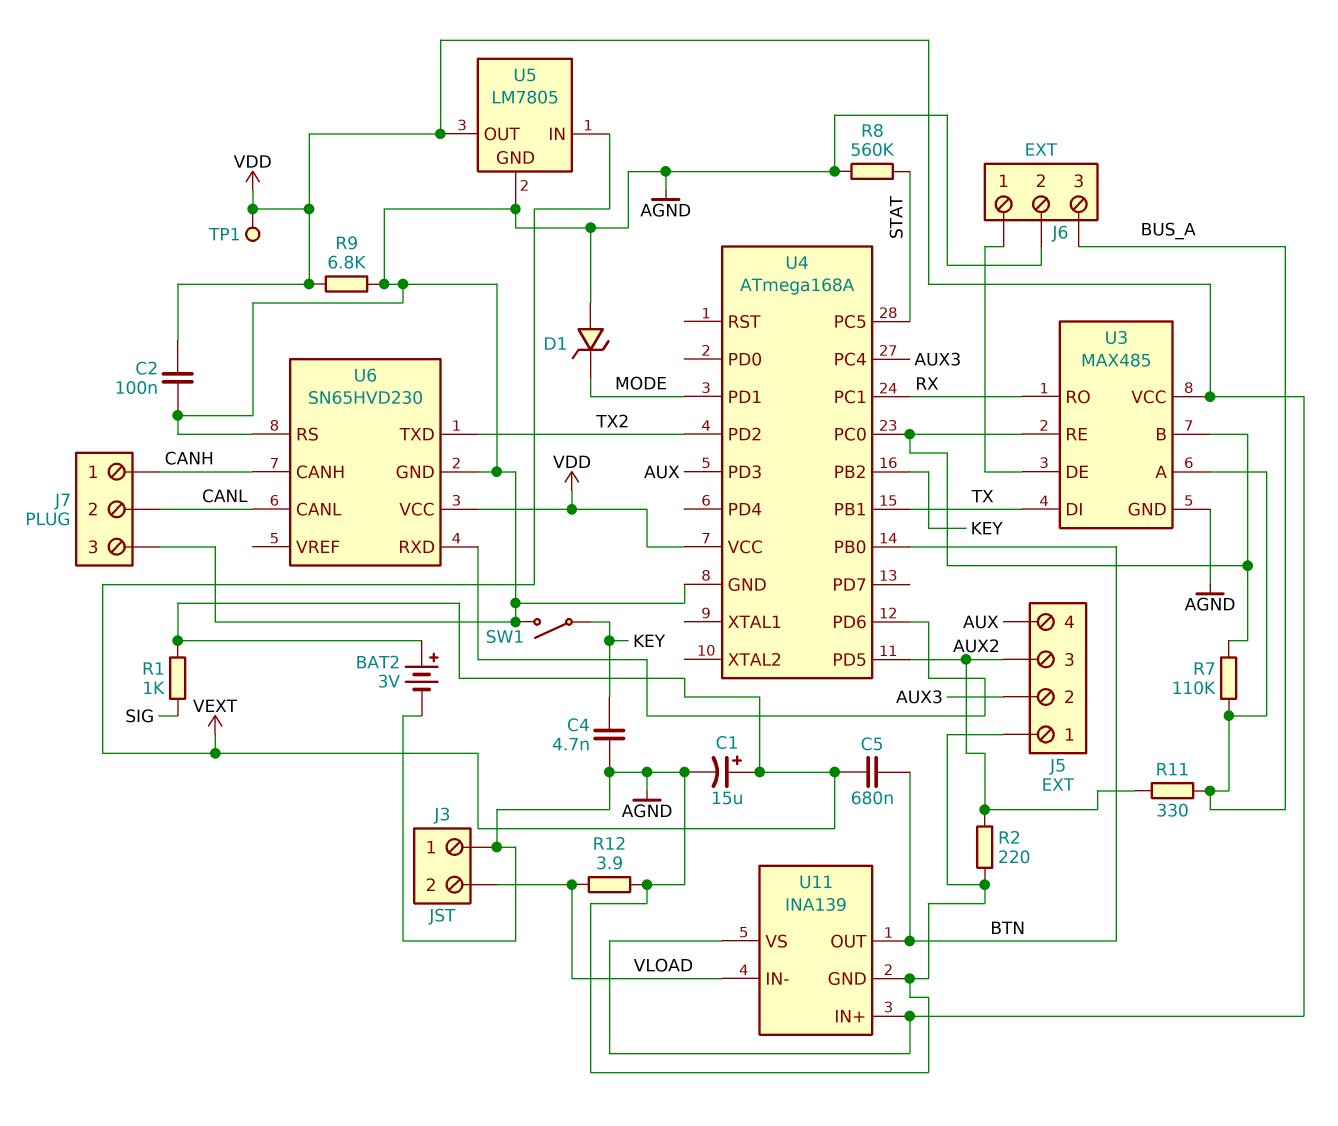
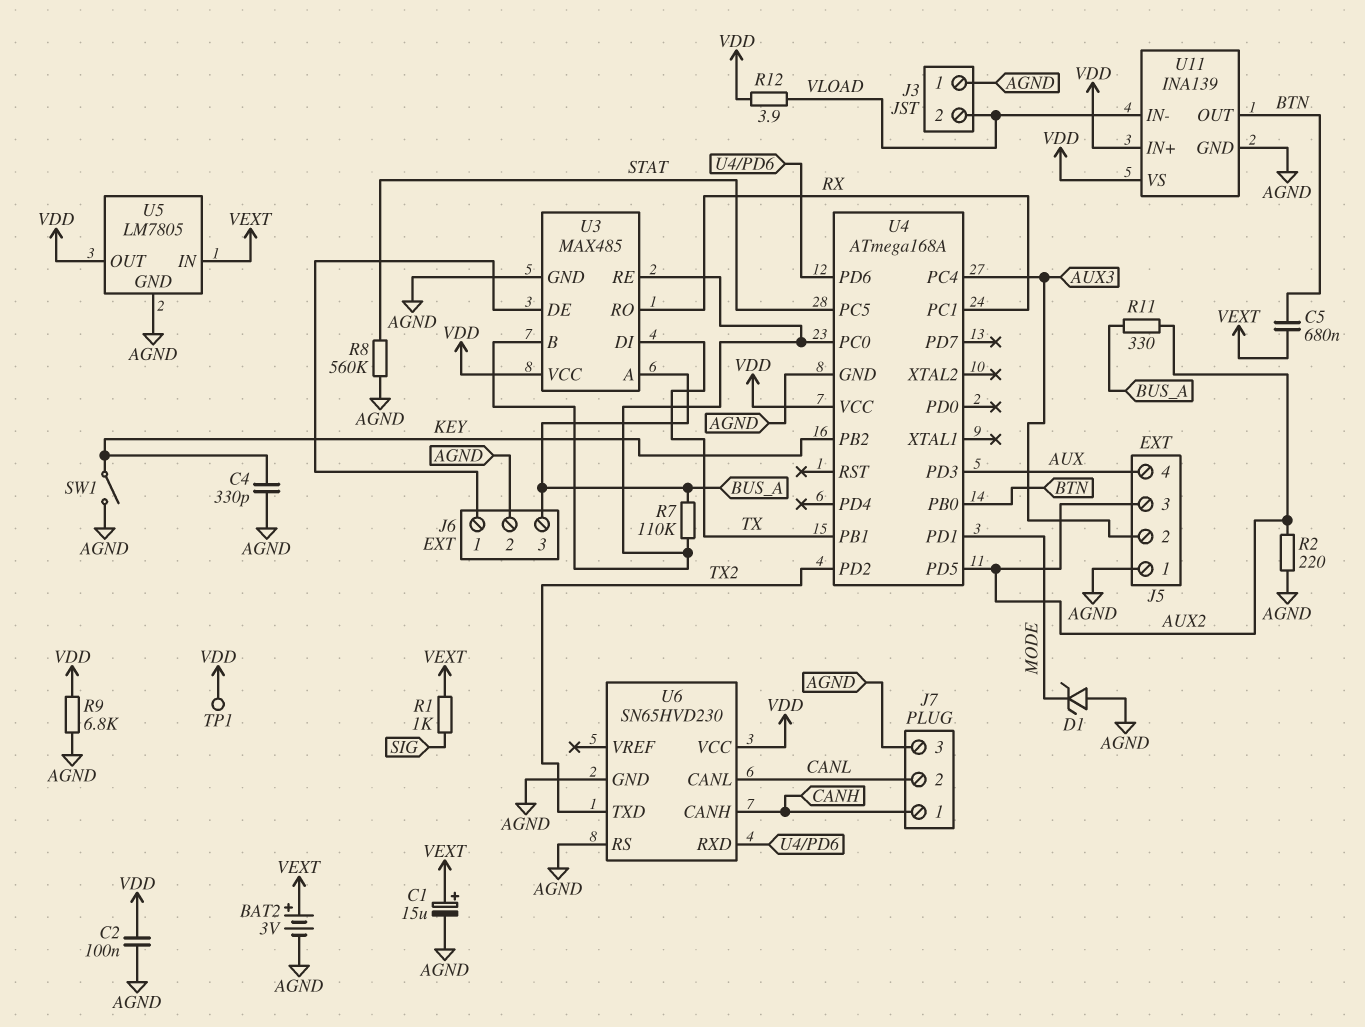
C4: 4.7nF (AGND, KEY) -> 330pF (AGND, KEY)
R12: 3.9 (AGND, VLOAD) -> 3.9 (VDD, VLOAD)

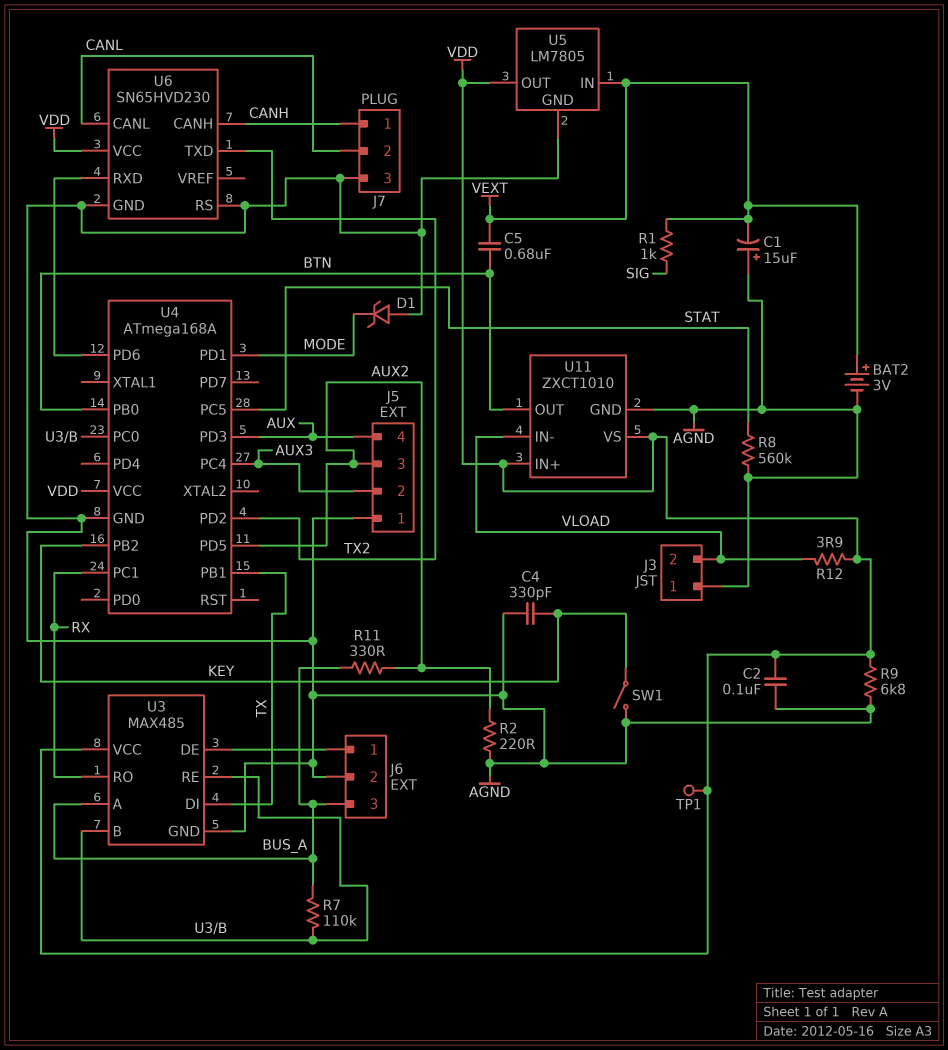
C1: 15uF (plus VEXT, minus AGND) -> 15uF (plus AGND, minus VEXT)
U11: INA139 -> ZXCT1010

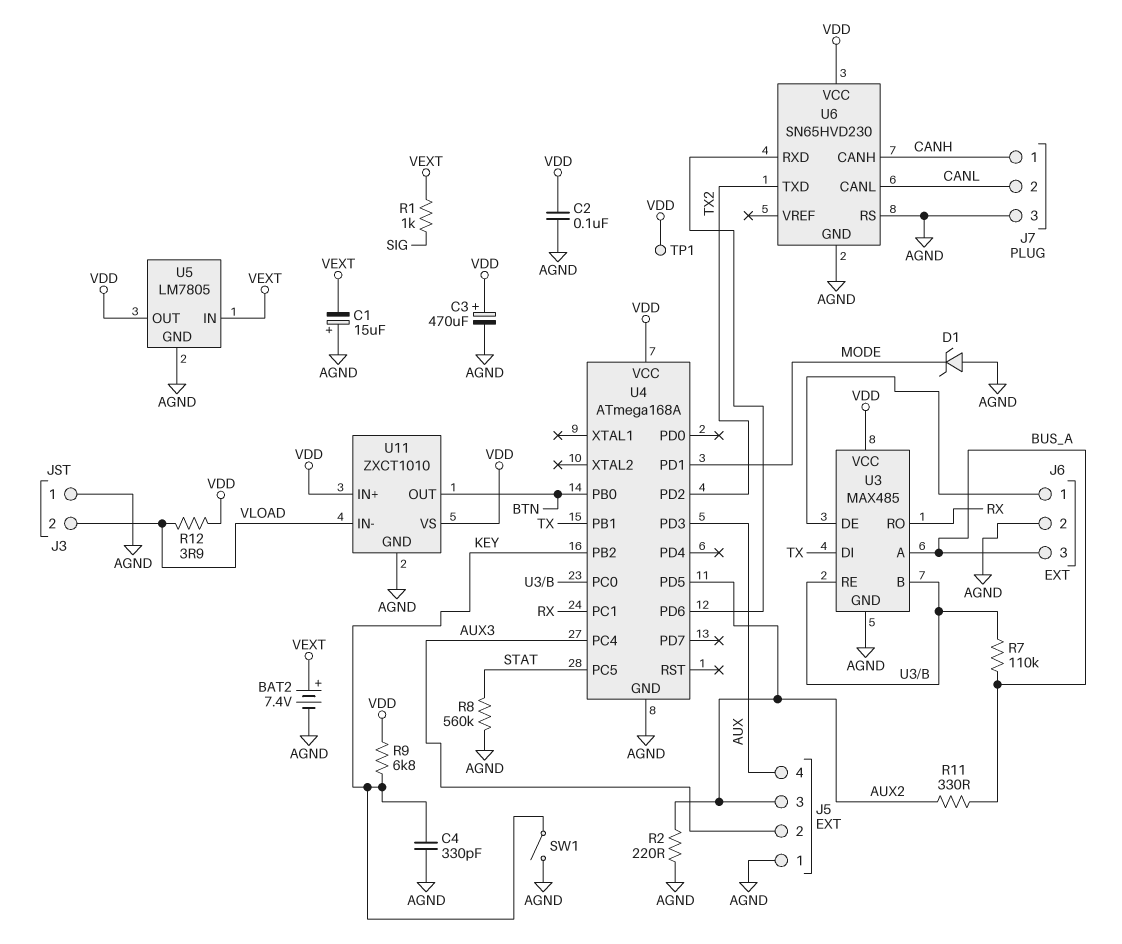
BAT2: 3V (plus VEXT, minus AGND) -> 7.4V (plus VEXT, minus AGND)
C3: none -> 470uF (plus VDD, minus AGND)
C5: 680nF (BTN, VEXT) -> none
R9: 6.8k (AGND, VDD) -> 6.8k (KEY, VDD)

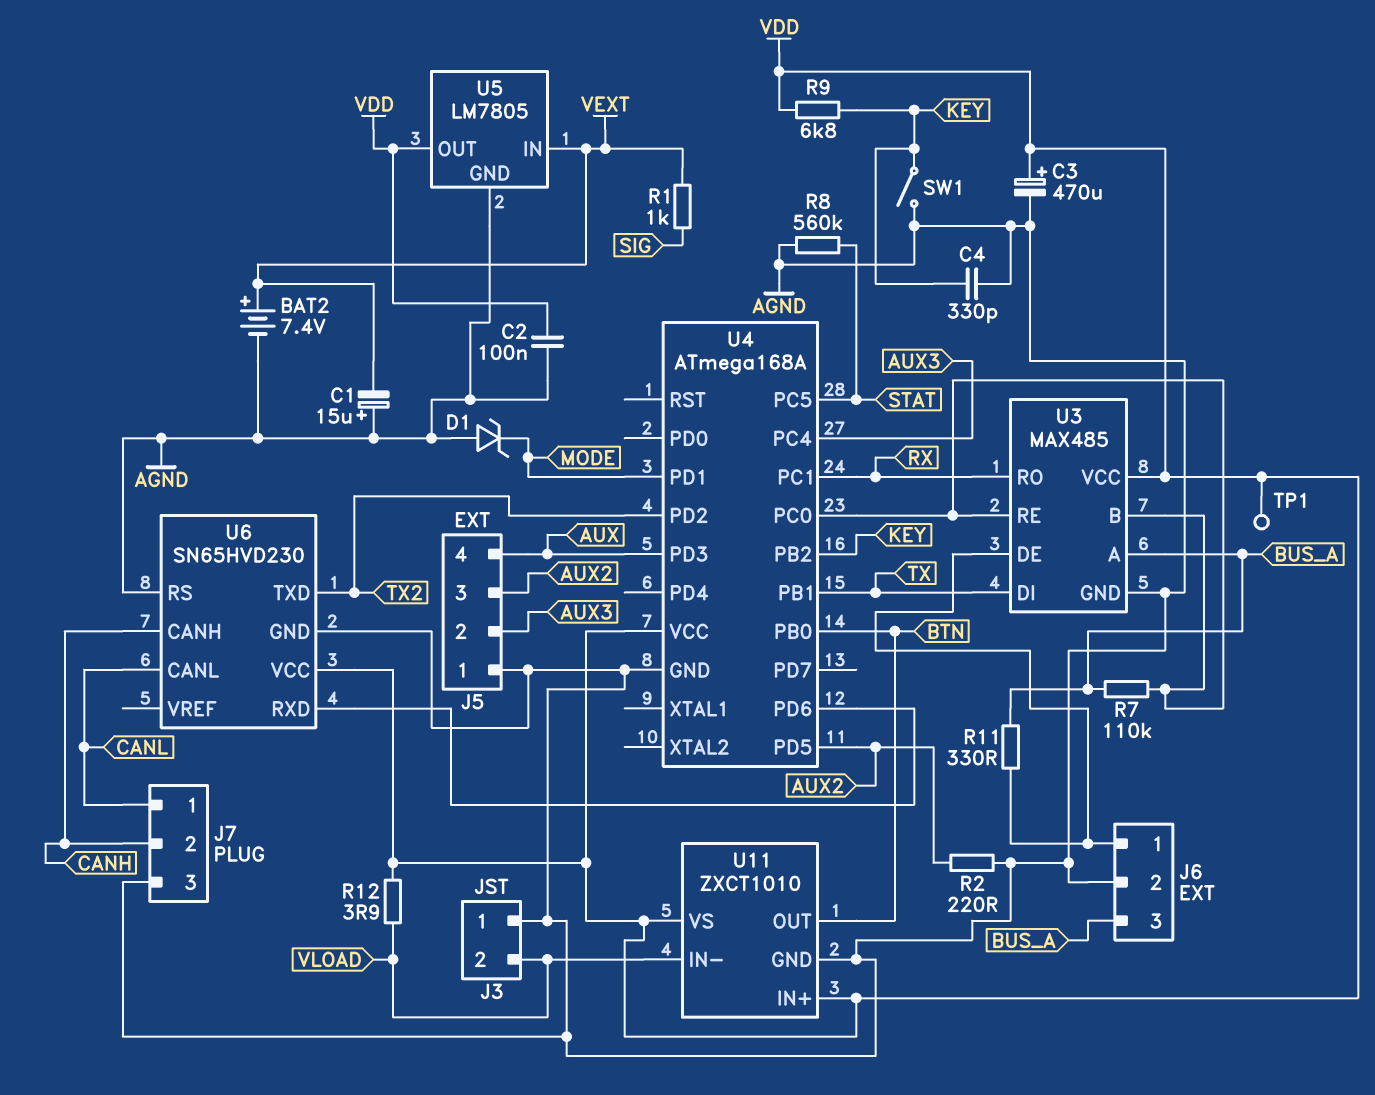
J7 pin 1: CANH -> CANL
J7 pin 2: CANL -> CANH
R11: 330 (AUX2, BUS_A) -> 330 (BUS_A, J6/1)

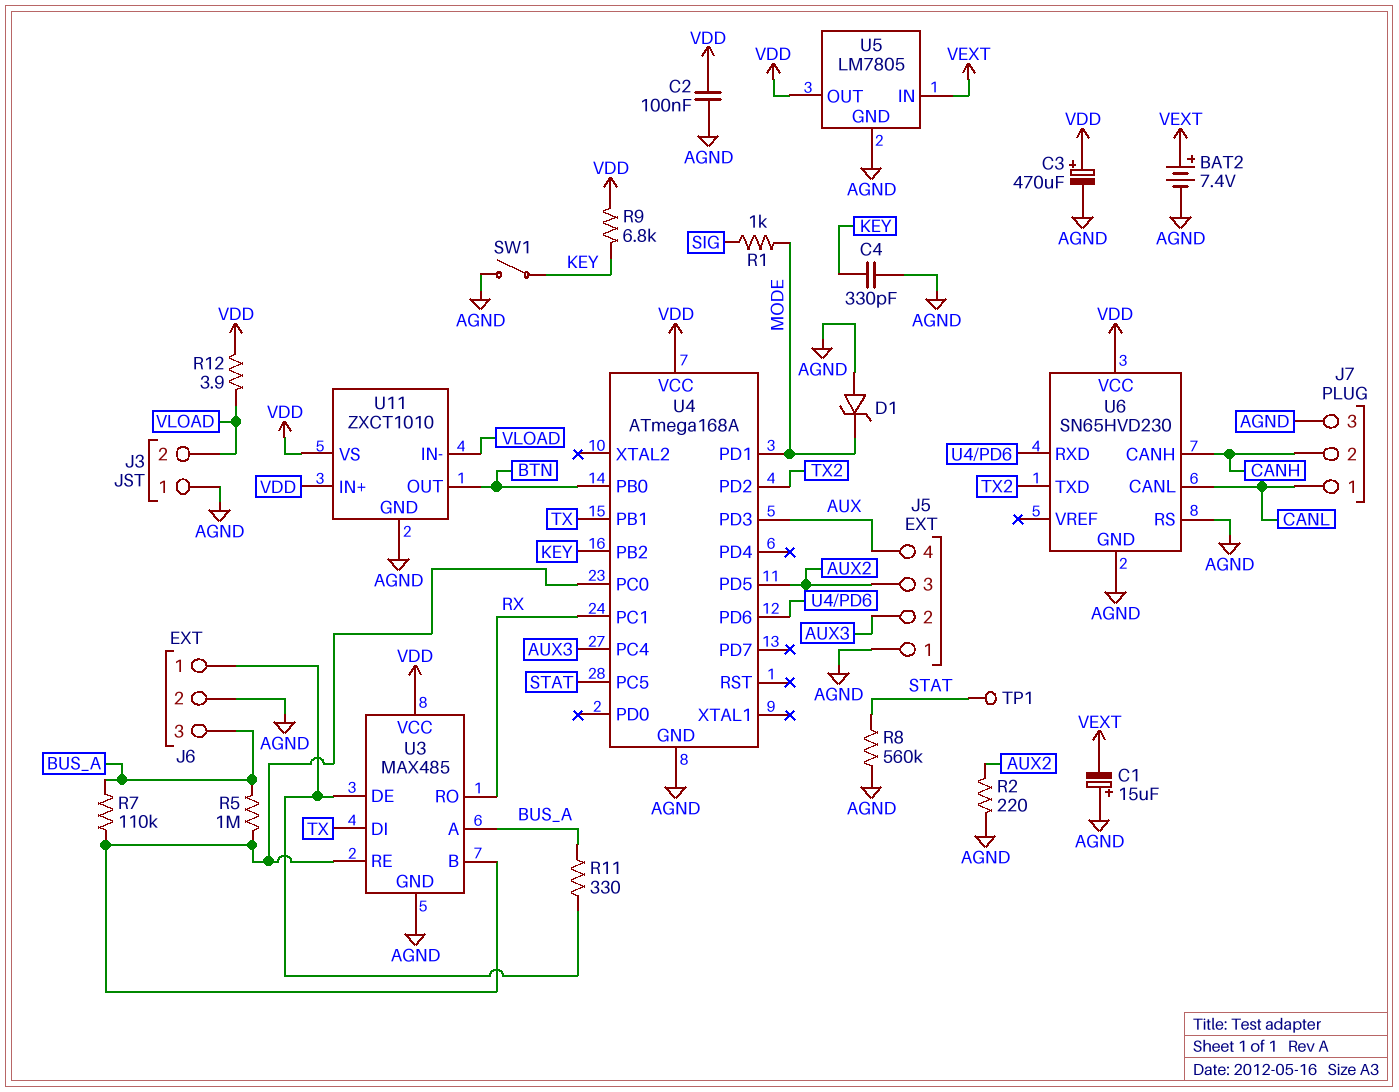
R1: 1k (SIG, VEXT) -> 1k (MODE, SIG)
R5: none -> 1M (BUS_A, U3/B)
TP1: test point (VDD) -> test point (STAT)

